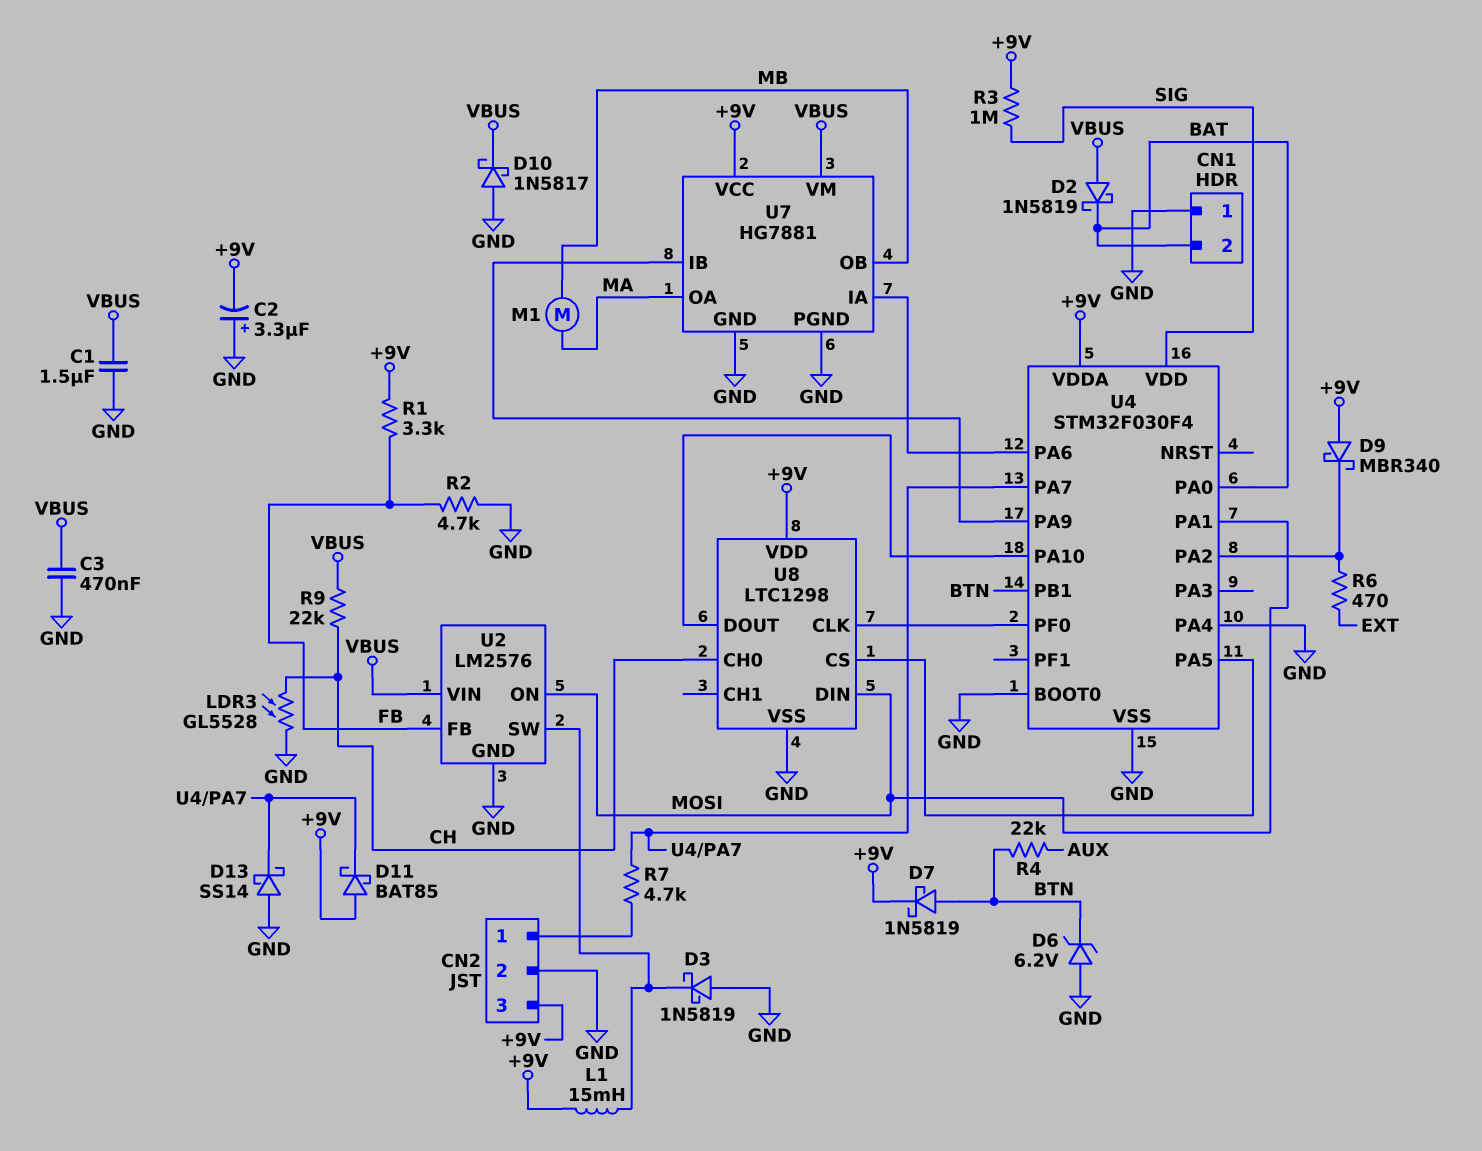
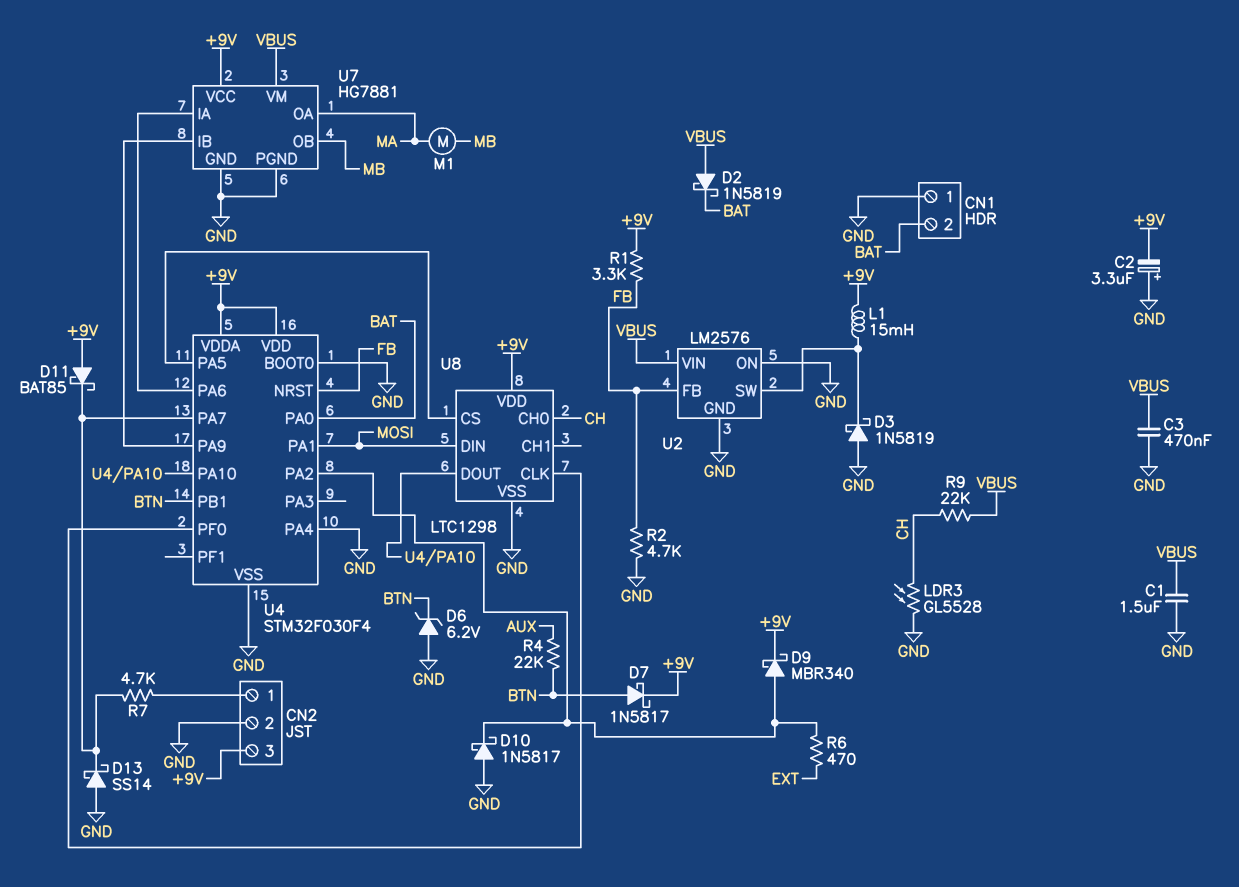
D7: schottky 1N5819 (A BTN, K +9V) -> schottky 1N5817 (A BTN, K +9V)
D9: schottky MBR340 (A +9V, K U4/PA2) -> schottky MBR340 (A U4/PA2, K +9V)
D10: schottky 1N5817 (A GND, K VBUS) -> schottky 1N5817 (A GND, K U4/PA2)
R3: 1M (+9V, SIG) -> none
U2 pin ON: MOSI -> GND
U4 pin NRST: none -> FB
U4 pin VDD: SIG -> +9V

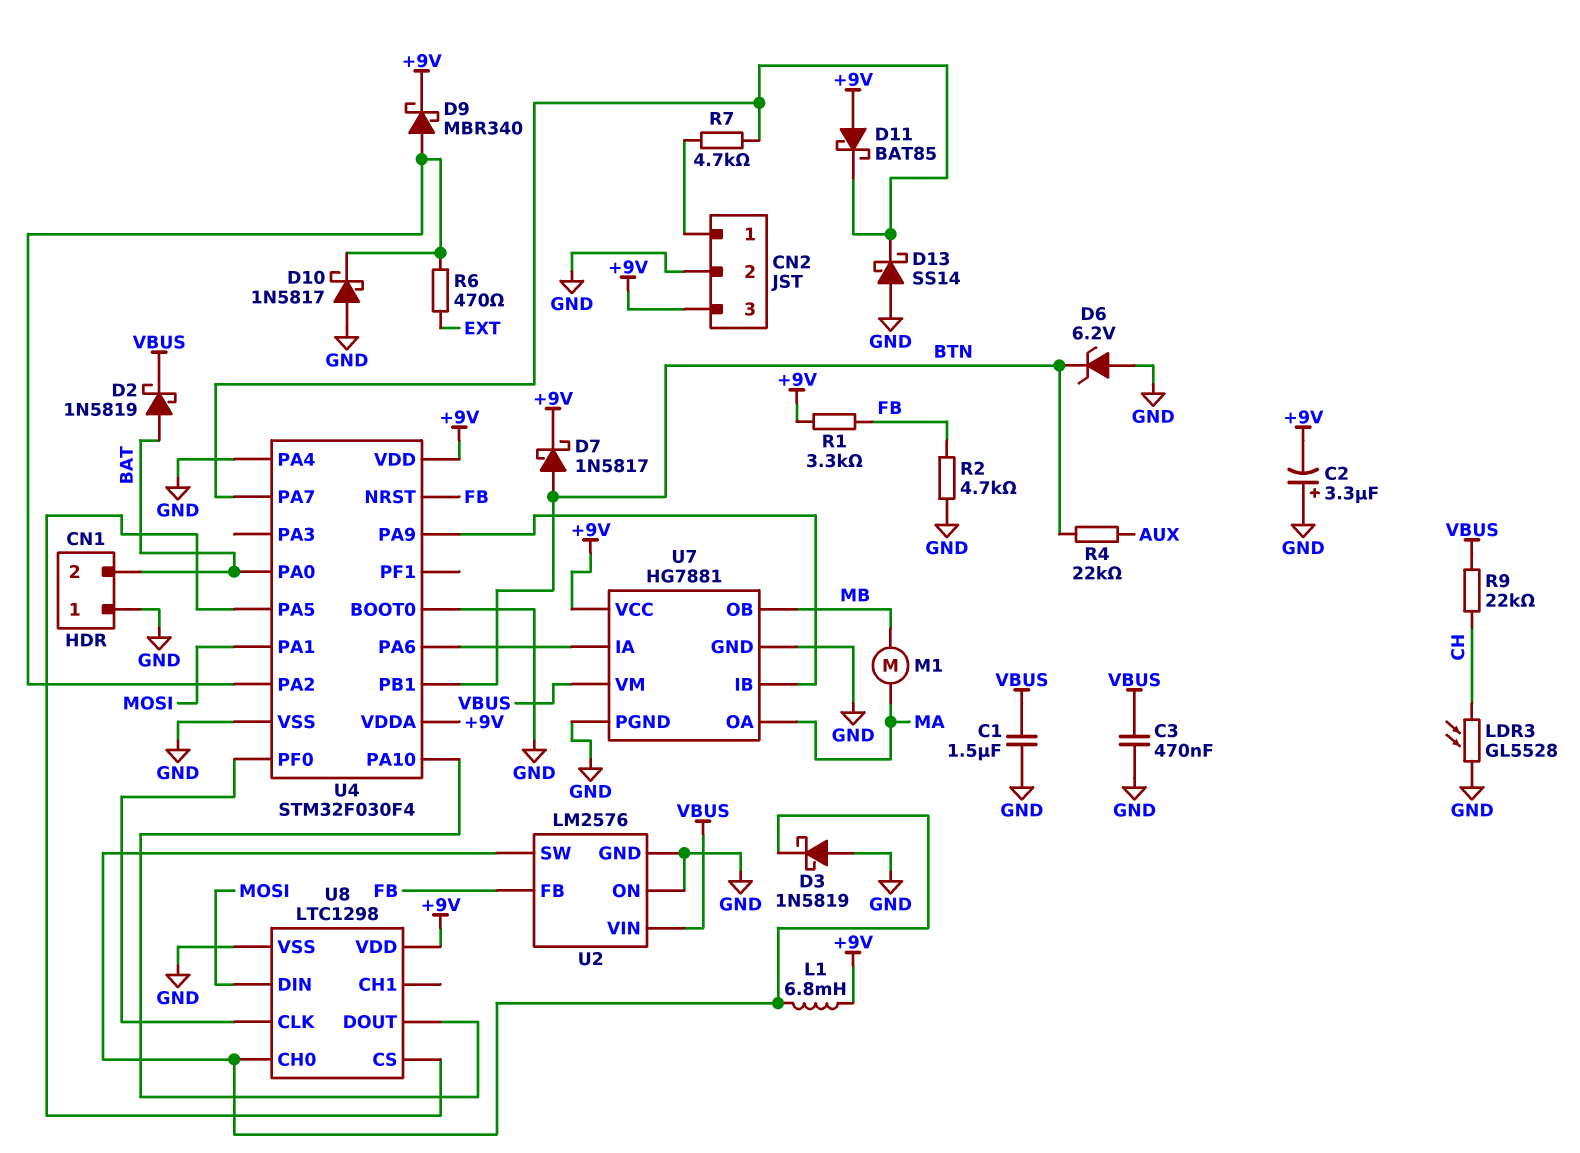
D2: schottky 1N5819 (A VBUS, K BAT) -> schottky 1N5819 (A BAT, K VBUS)
L1: 15mH (+9V, U2/SW) -> 6.8mH (+9V, U2/SW)
U8 pin CH0: CH -> U2/SW

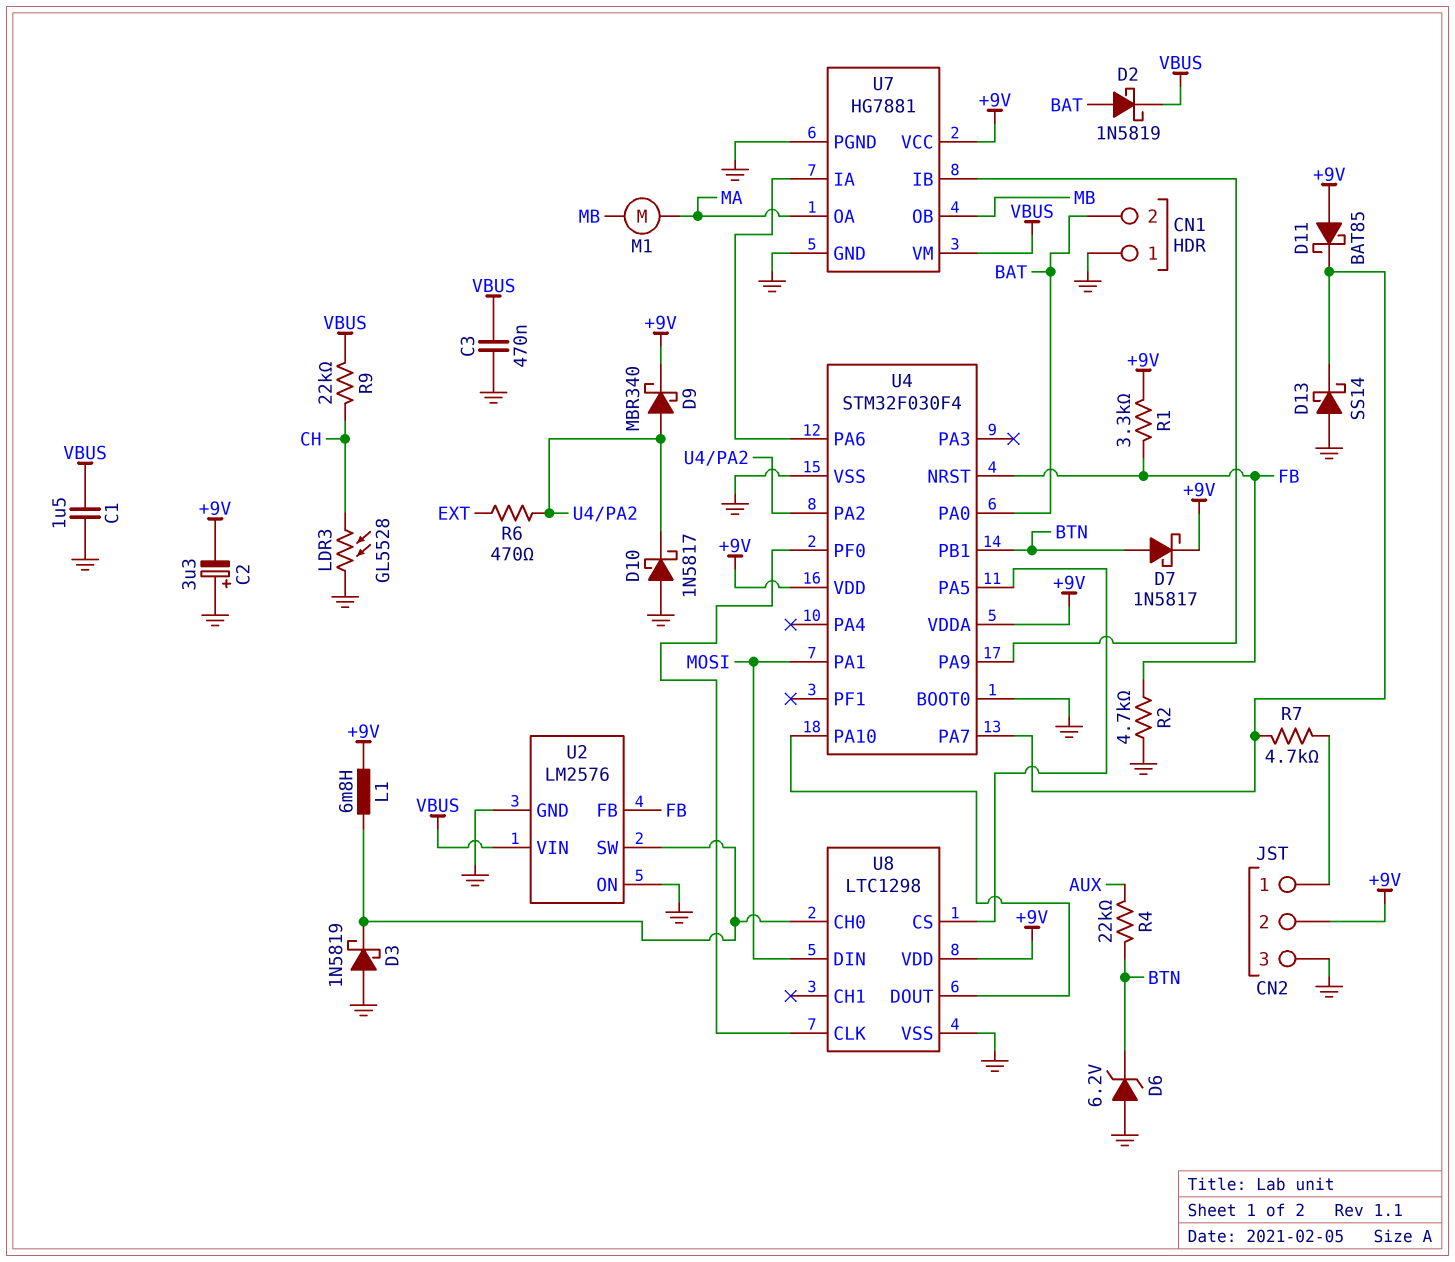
CN2 pin 2: GND -> +9V
CN2 pin 3: +9V -> GND
U4 pin PA4: GND -> none

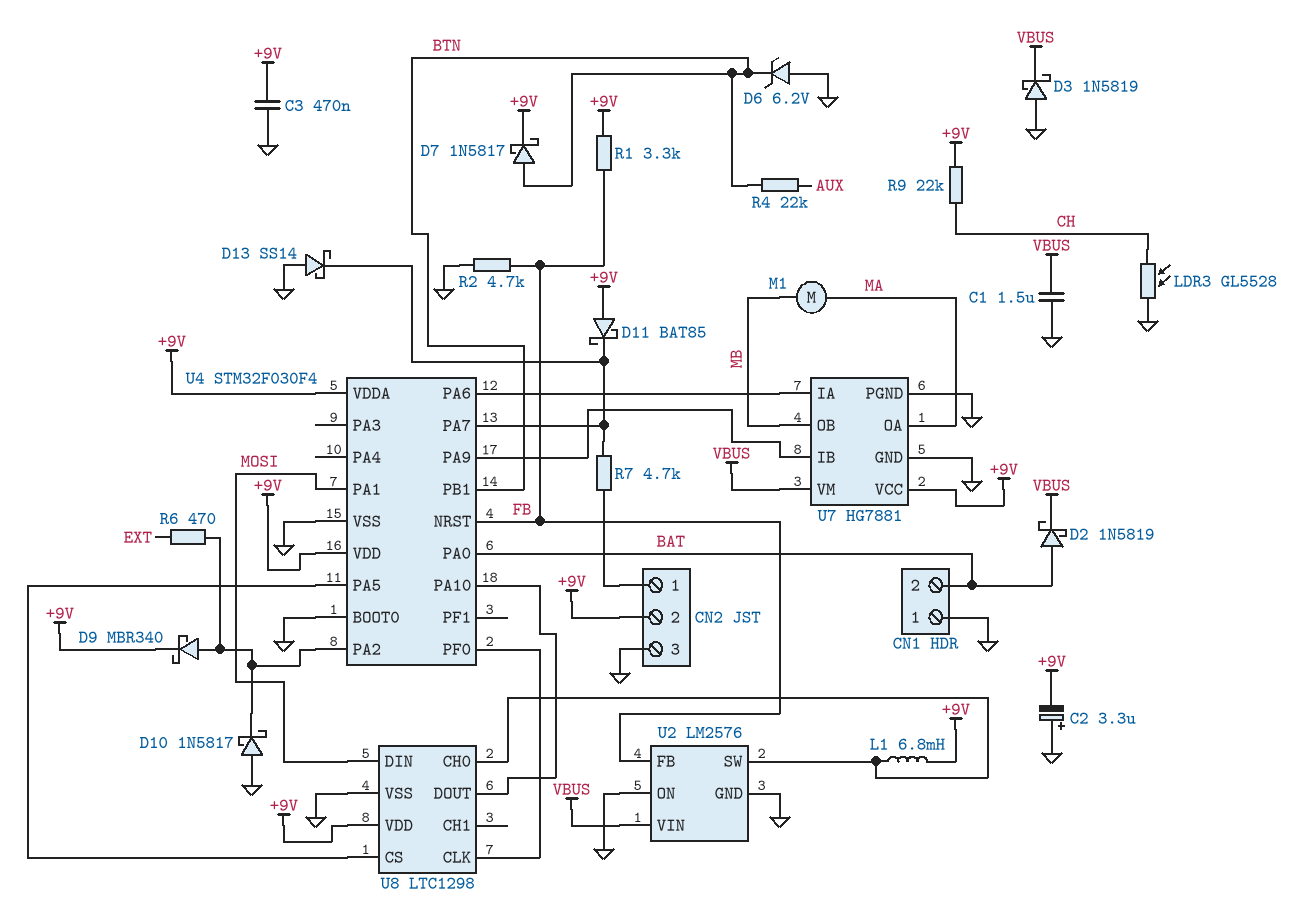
C3: 470nF (GND, VBUS) -> 470nF (+9V, GND)
D3: schottky 1N5819 (A GND, K U2/SW) -> schottky 1N5819 (A GND, K VBUS)
R9: 22k (CH, VBUS) -> 22k (+9V, CH)

